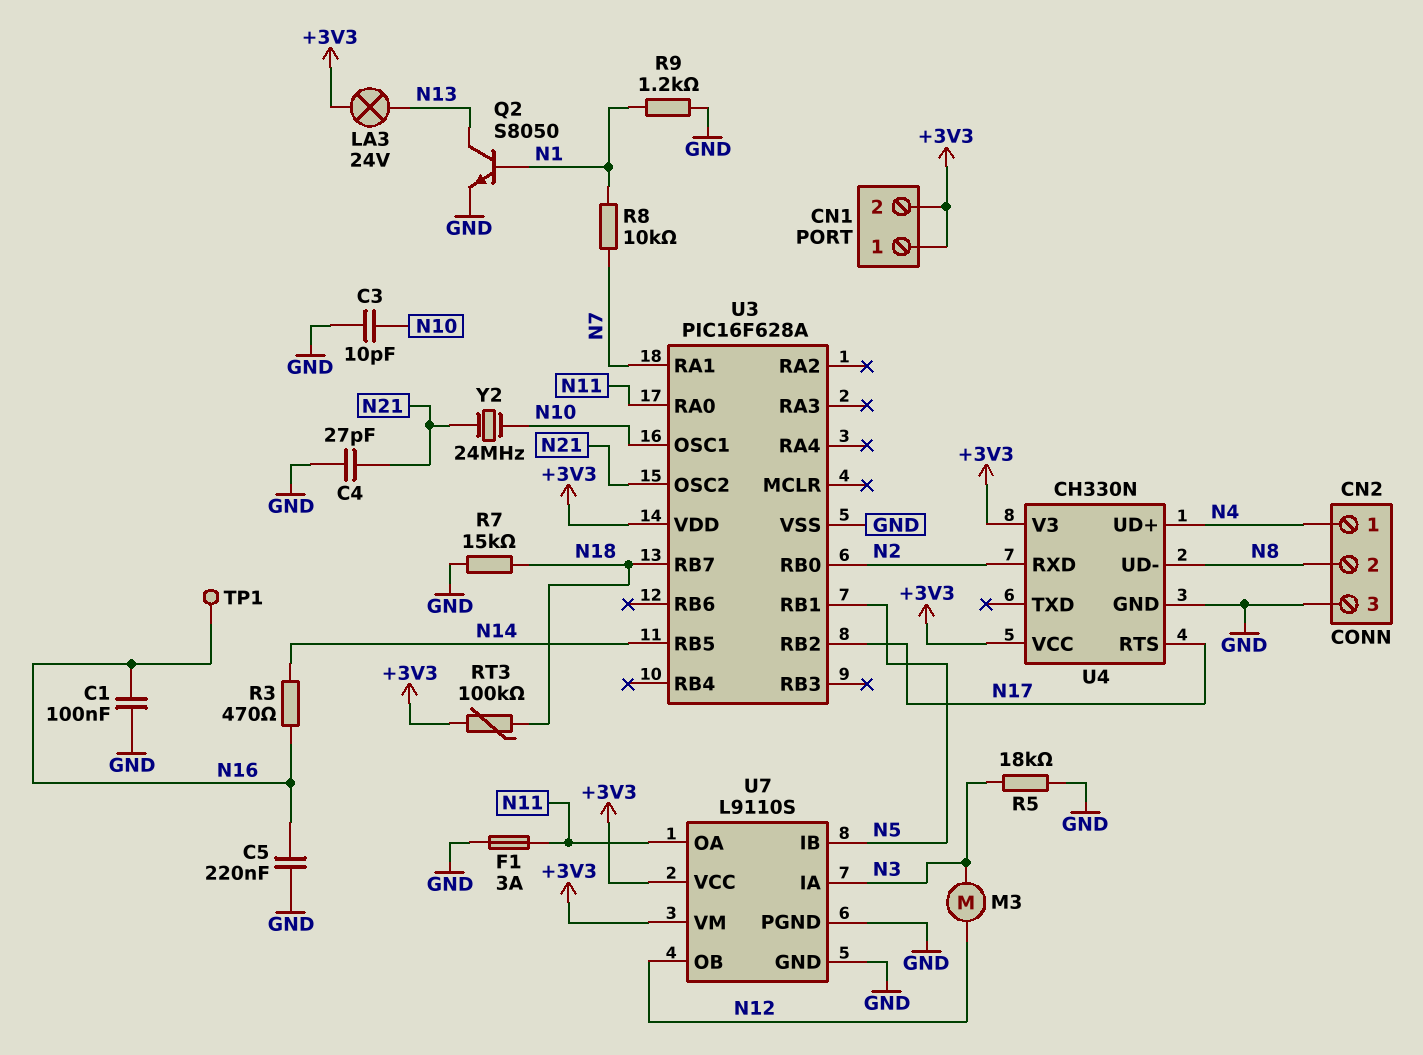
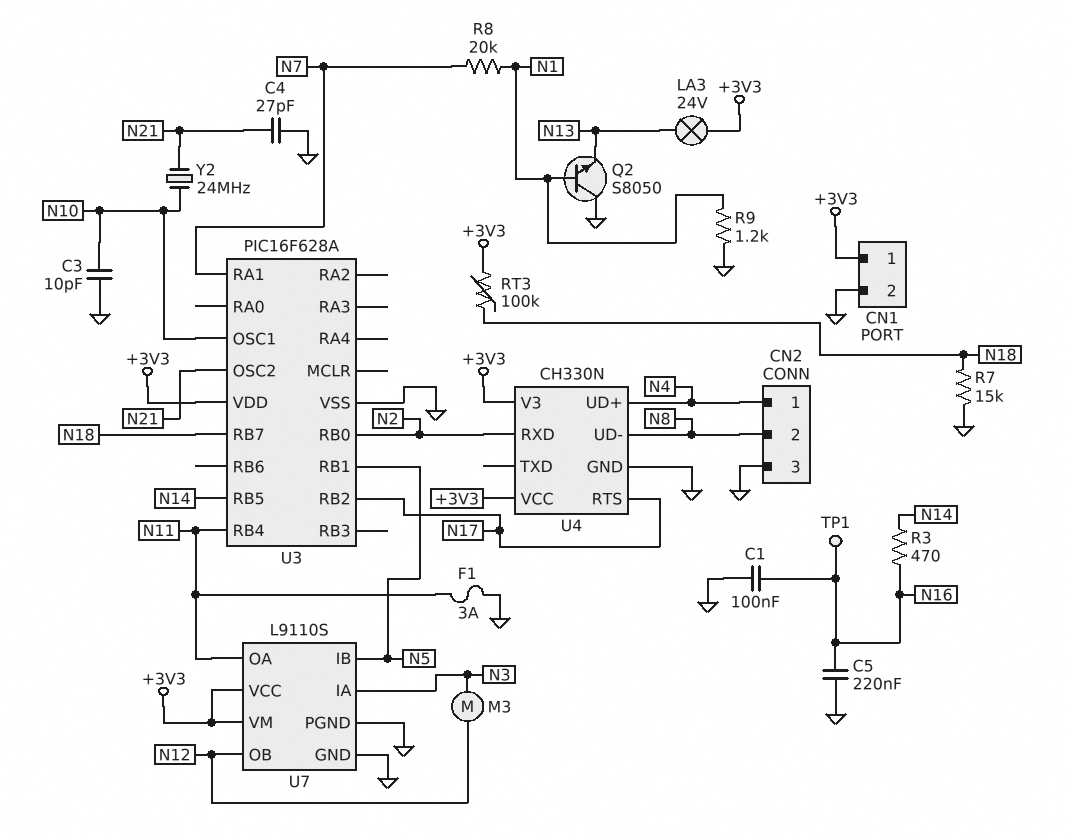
CN1 pin 2: +3V3 -> GND
Q2: NPN S8050 (B N1, C N13, E GND) -> NPN S8050 (B N1, C GND, E N13)
R5: 18k (GND, N3) -> none
R8: 10k (N1, N7) -> 20k (N1, N7)
U3 pin RA0: N11 -> none
U3 pin RB4: none -> N11

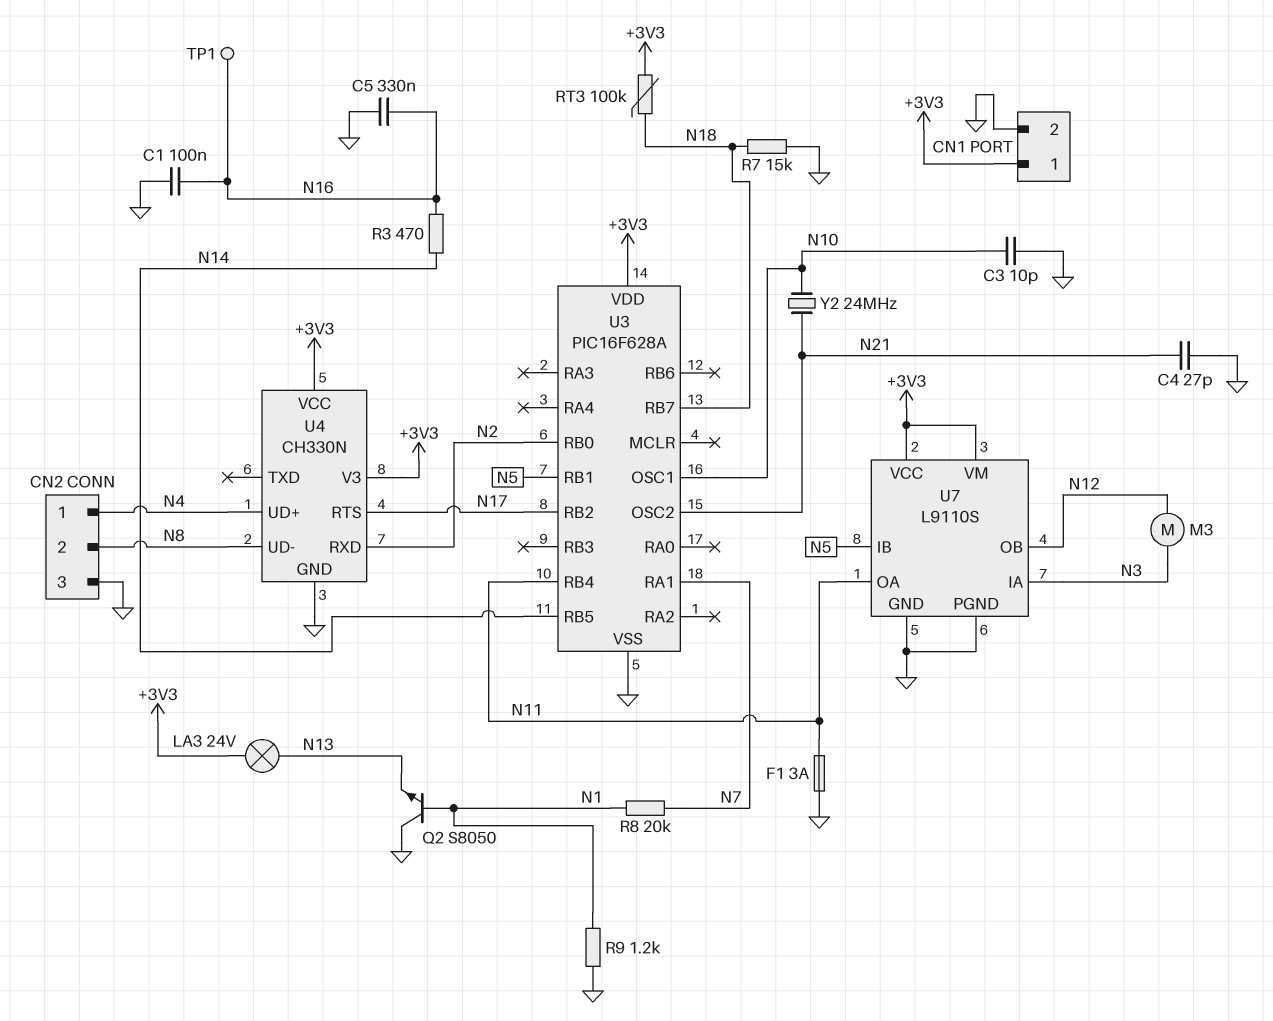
C5: 220nF (GND, N16) -> 330nF (GND, N16)

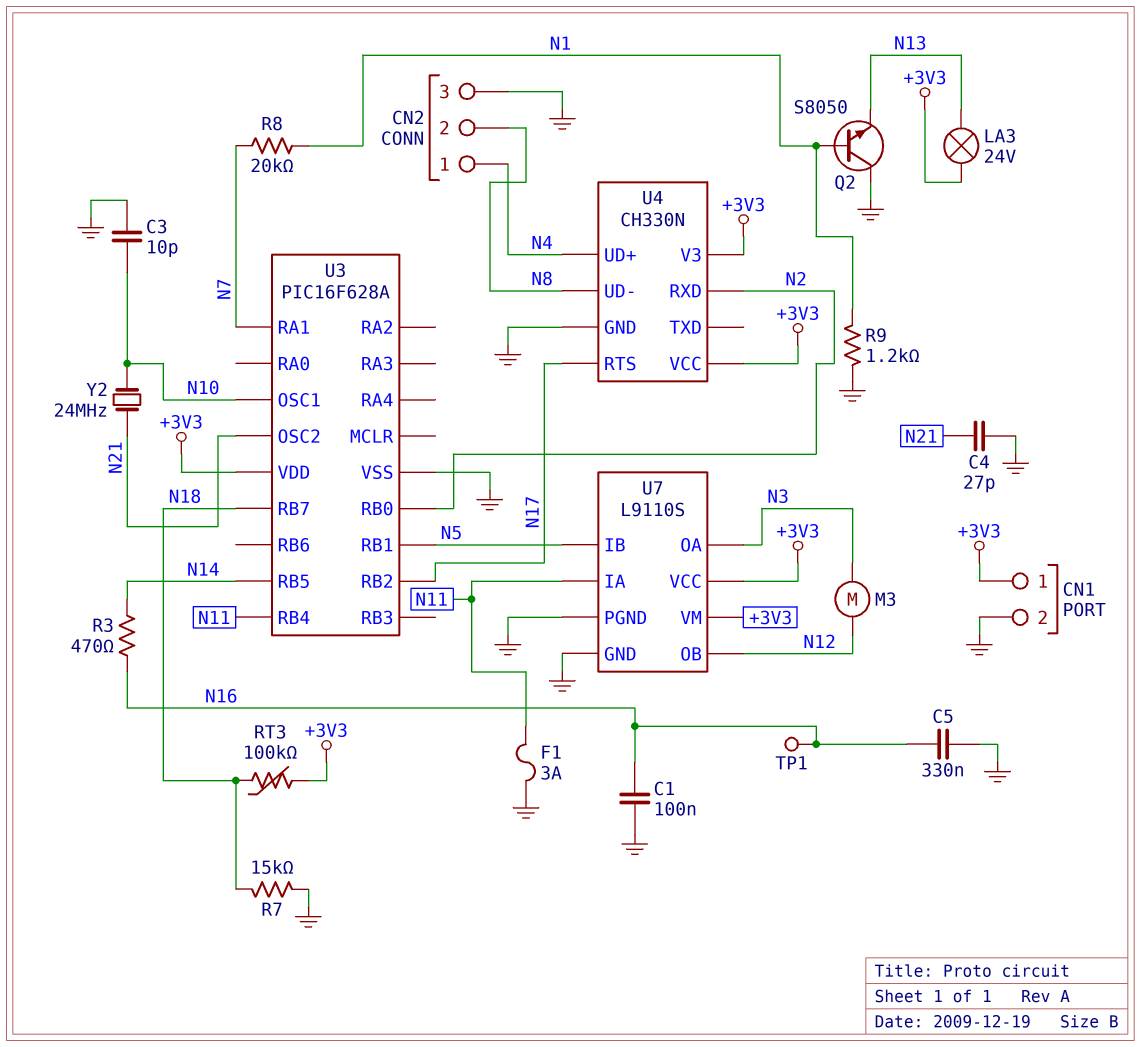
U7 pin IA: N3 -> N11
U7 pin OA: N11 -> N3

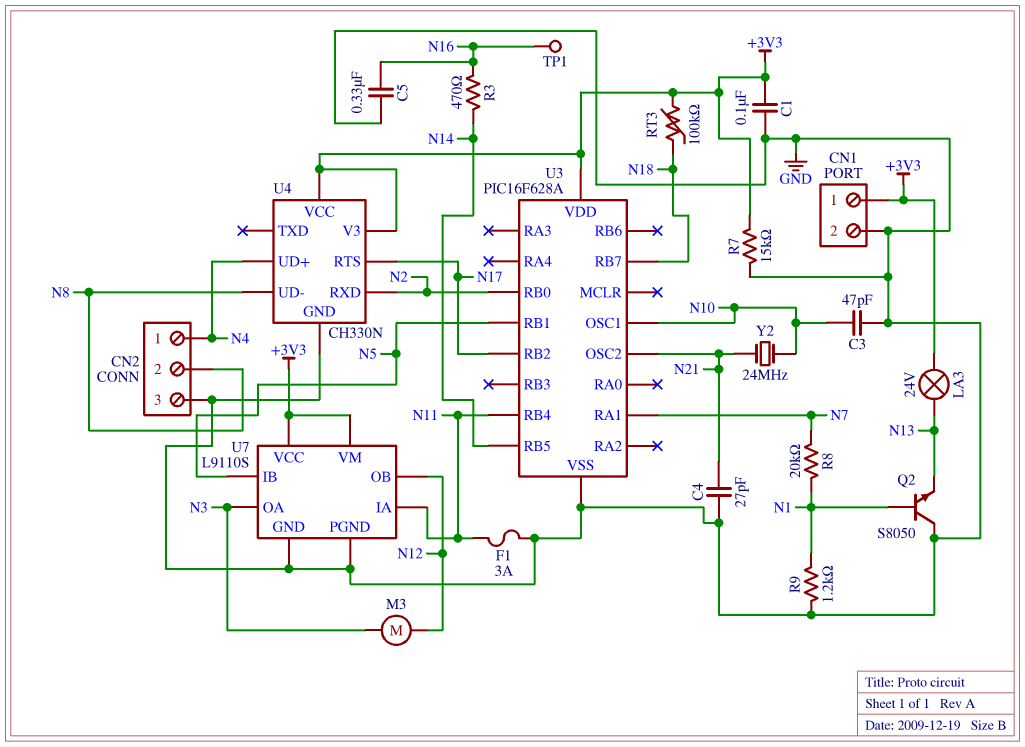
C1: 100nF (GND, N16) -> 100nF (+3V3, GND)
C3: 10pF (GND, N10) -> 47pF (GND, N10)
R7: 15k (GND, N18) -> 15k (+3V3, GND)

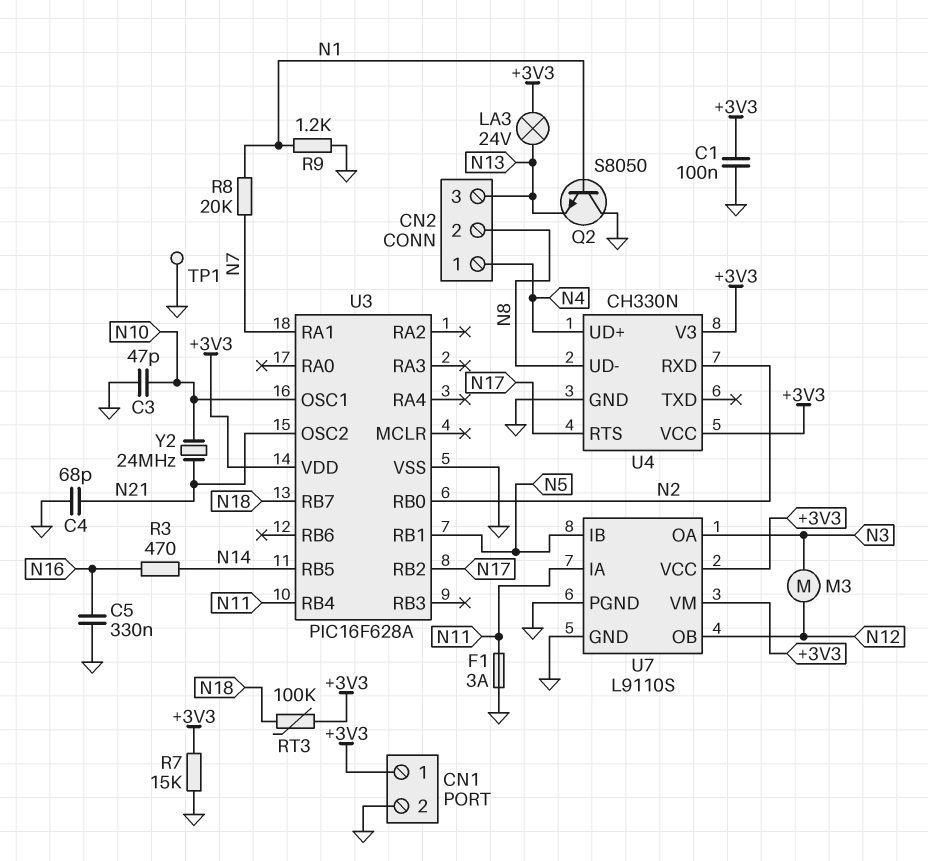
C4: 27pF (GND, N21) -> 68pF (GND, N21)
CN2 pin 3: GND -> N13
TP1: test point (N16) -> test point (GND)

